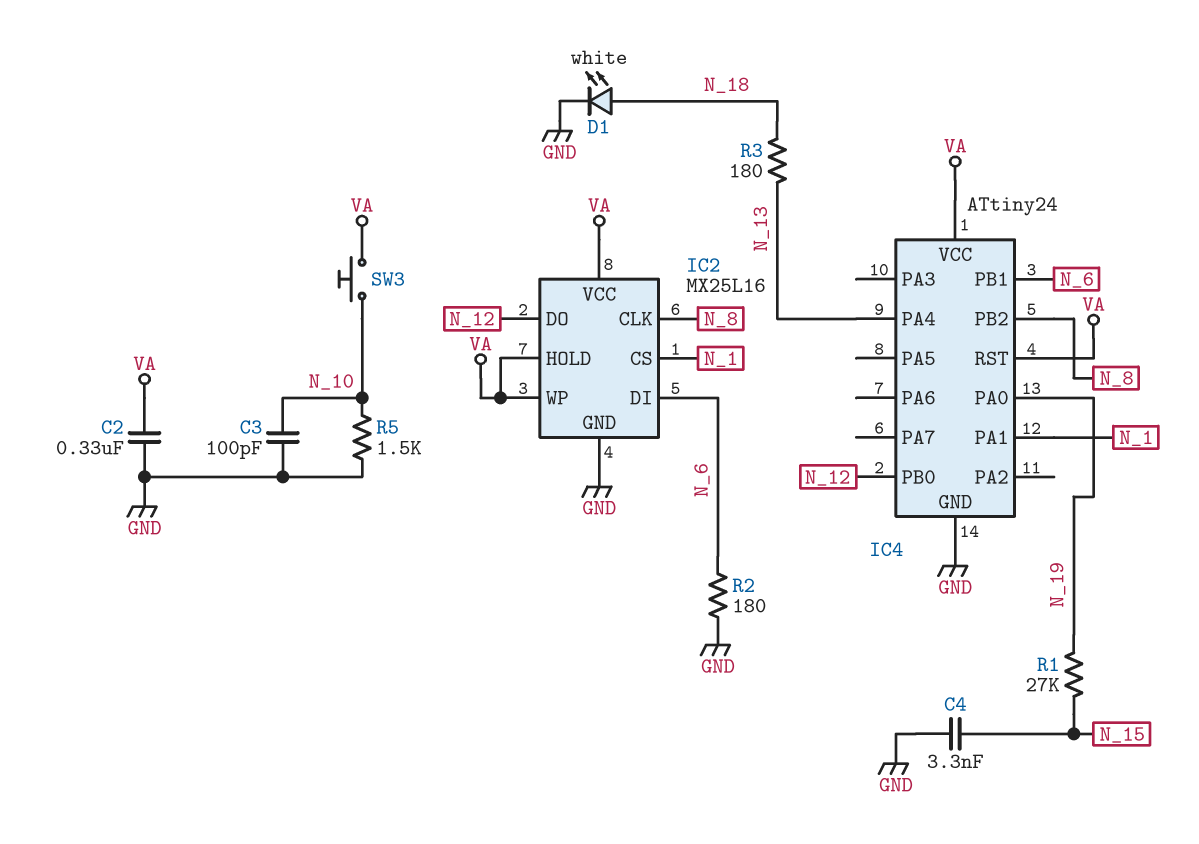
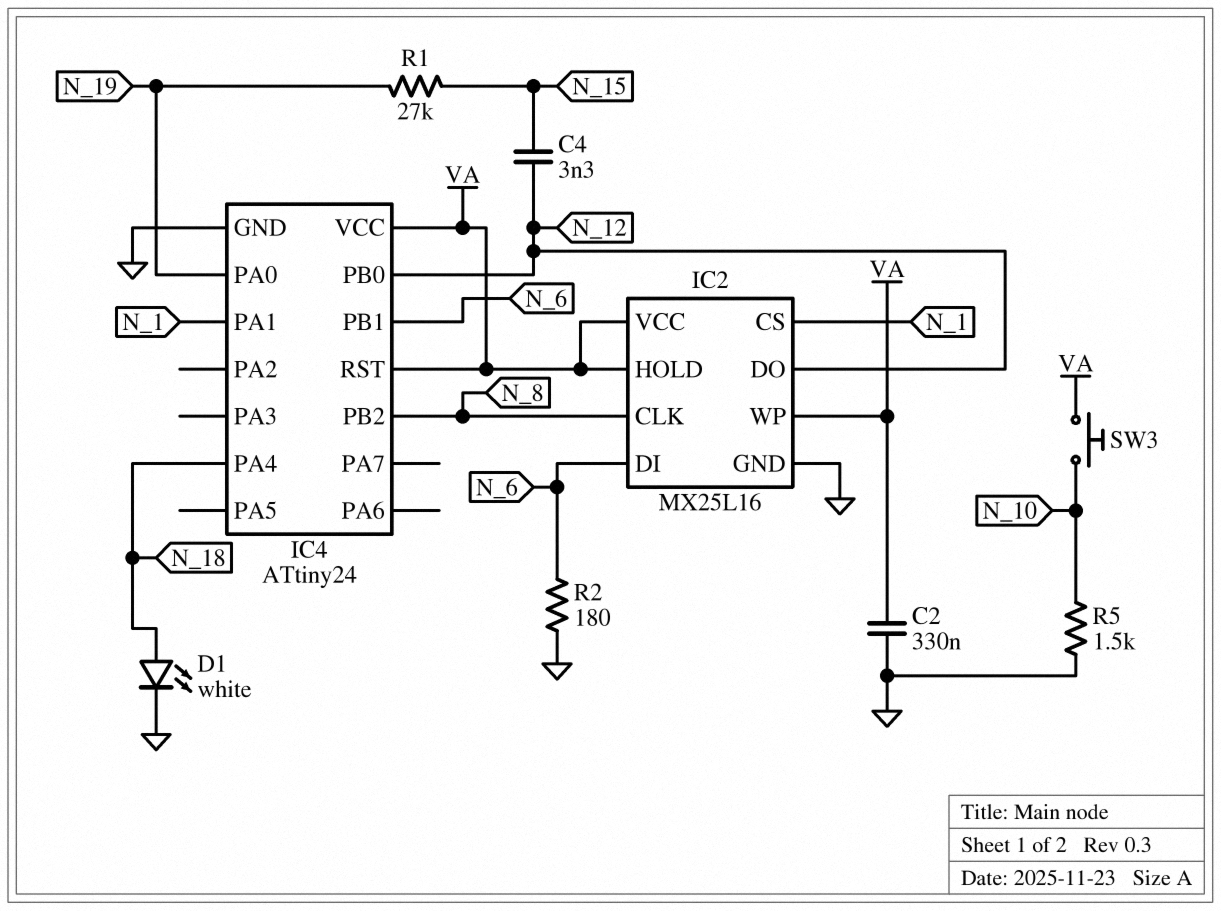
C3: 100pF (GND, N_10) -> none
C4: 3.3nF (GND, N_15) -> 3.3nF (N_12, N_15)
IC4 pin PA4: N_13 -> N_18
R3: 180 (N_13, N_18) -> none

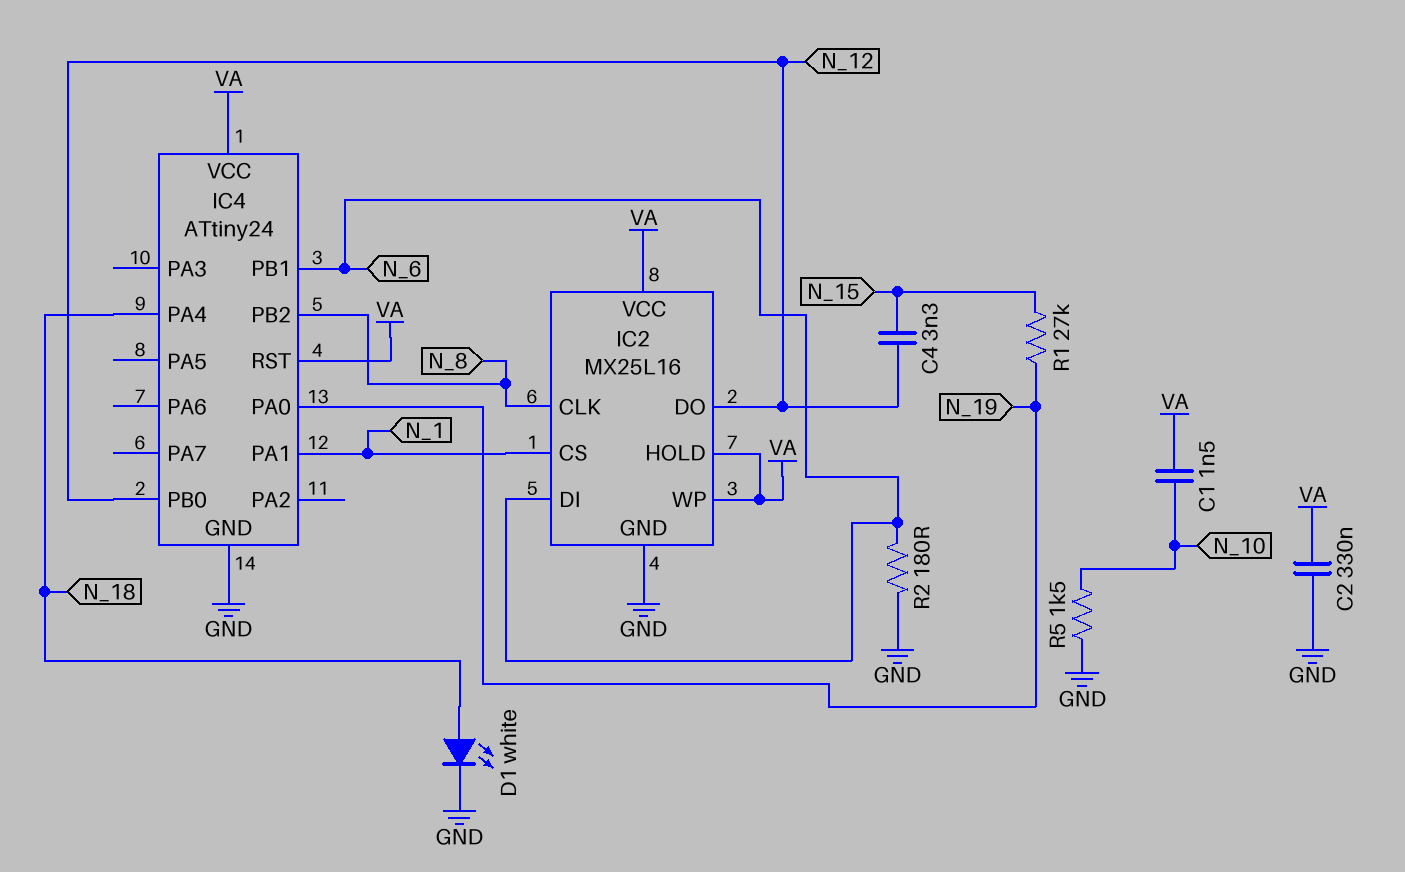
C1: none -> 1.5nF (N_10, VA)
SW3: button (N_10, VA) -> none

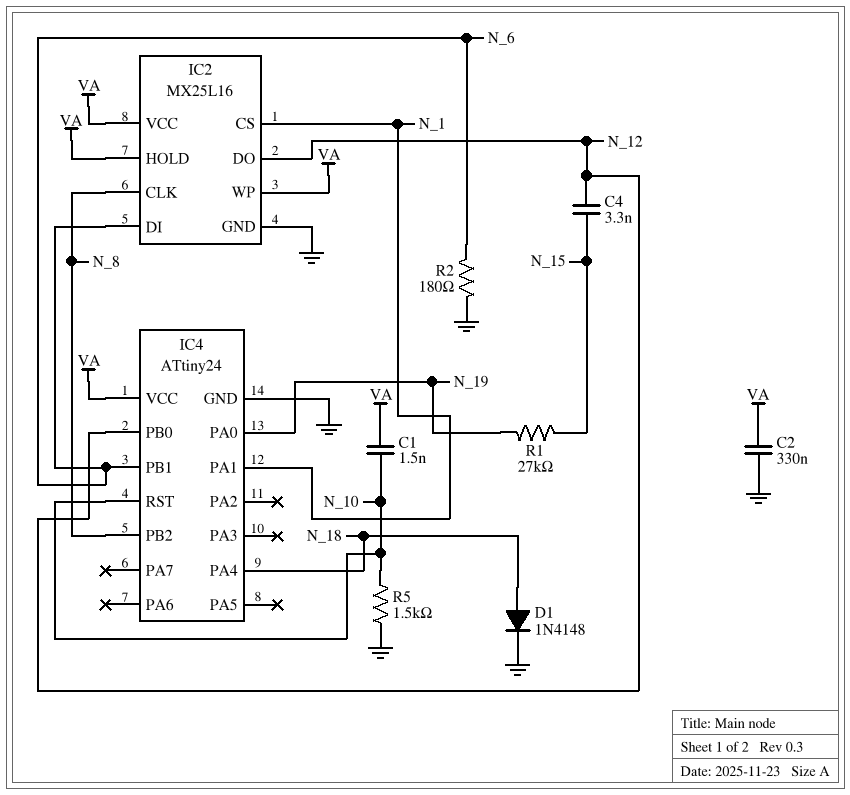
D1: LED white (A N_18, K GND) -> diode 1N4148 (A N_18, K GND)
IC4 pin RST: VA -> N_10

